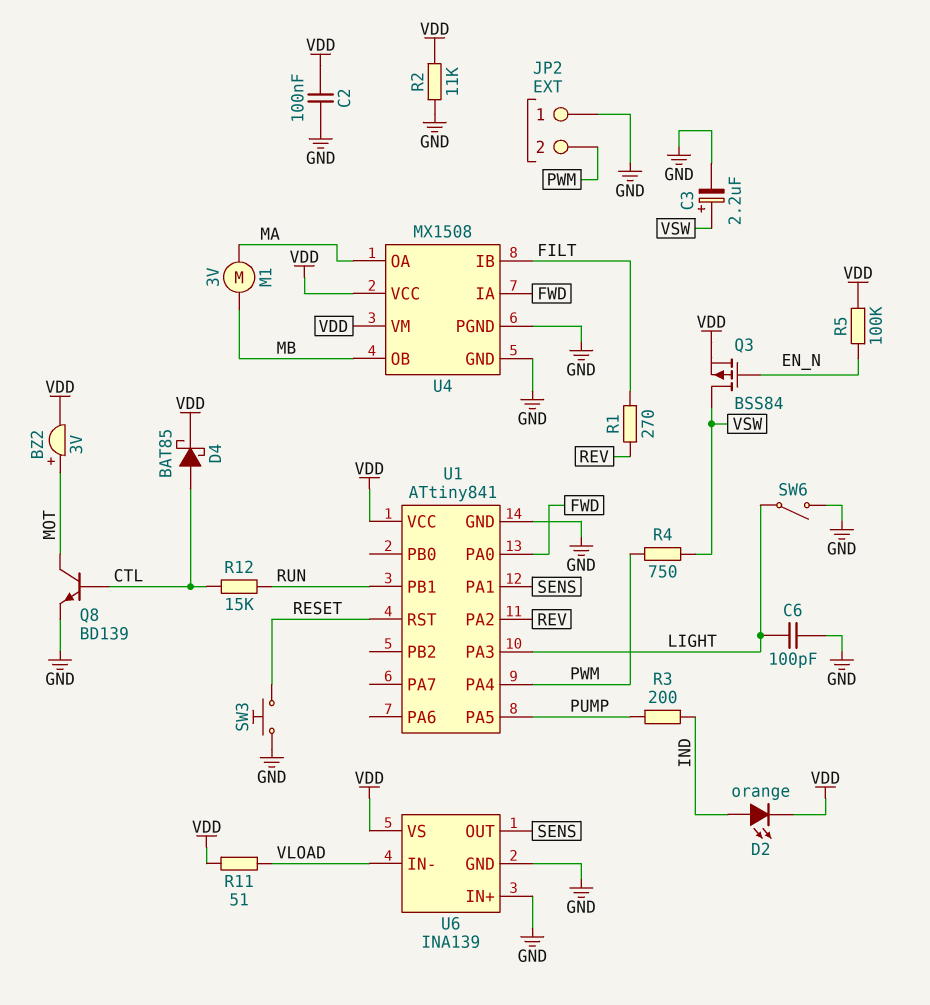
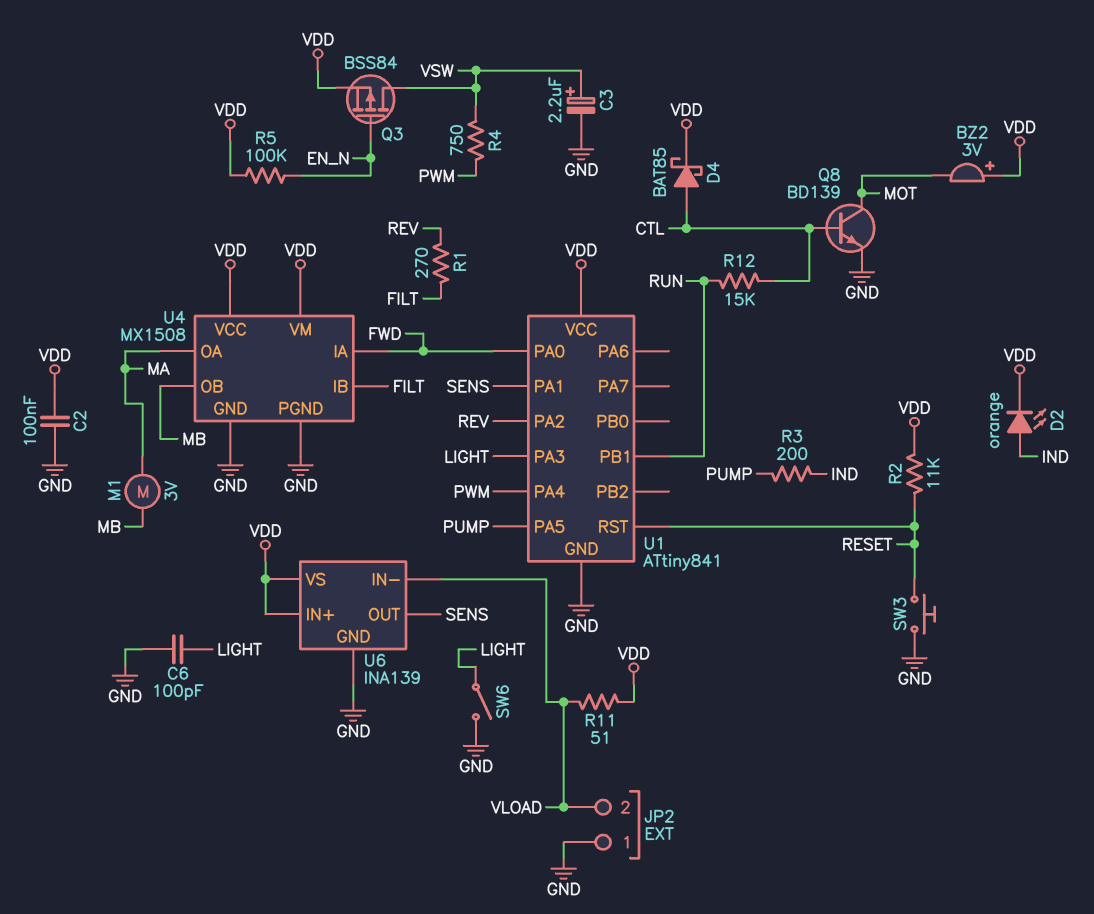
BZ2: buzzer 3V (plus MOT, minus VDD) -> buzzer 3V (plus VDD, minus MOT)
JP2 pin 2: PWM -> VLOAD
R2: 11k (GND, VDD) -> 11k (RESET, VDD)
U6 pin IN+: GND -> VDD

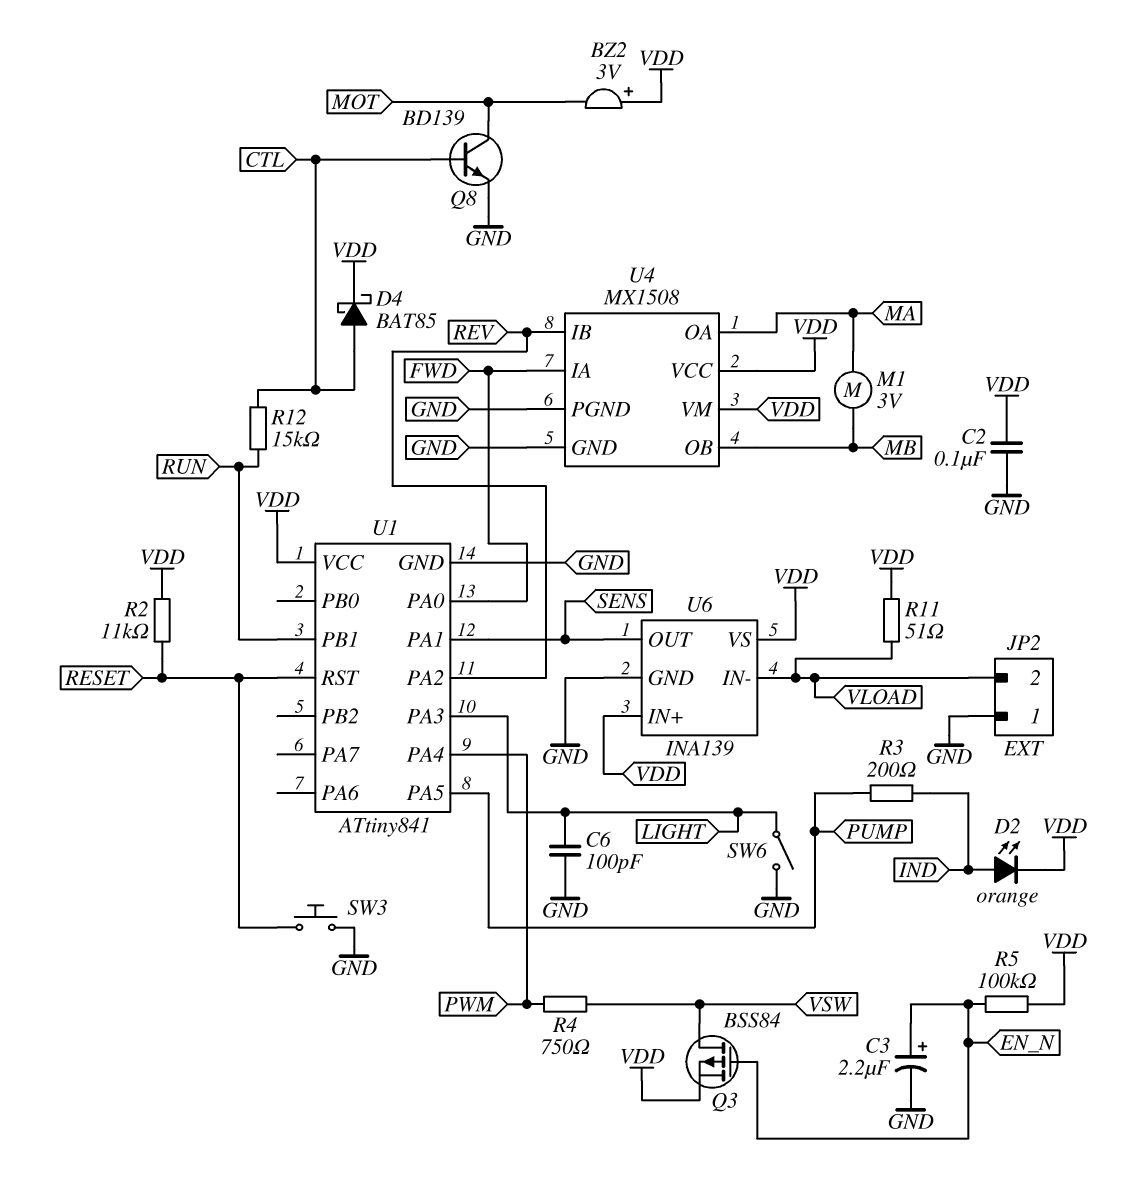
C3: 2.2uF (plus VSW, minus GND) -> 2.2uF (plus EN_N, minus GND)
R1: 270 (FILT, REV) -> none
U4 pin IB: FILT -> REV

